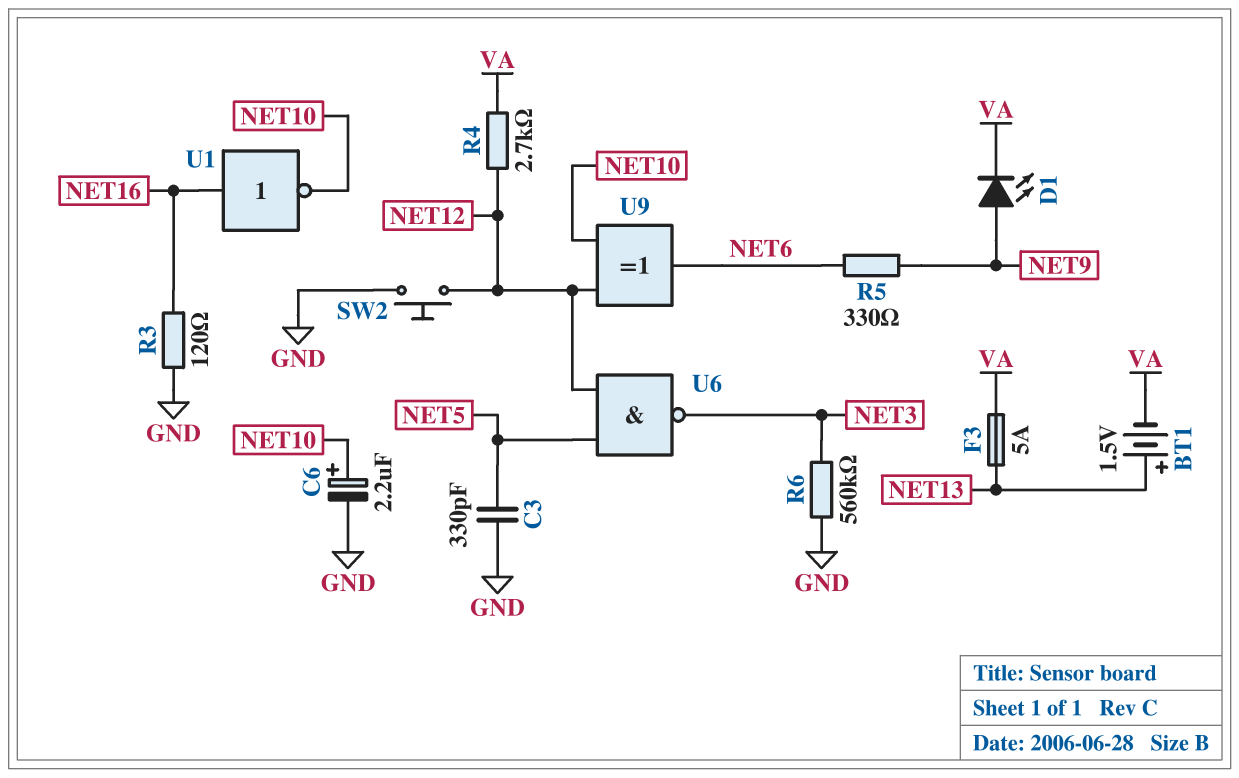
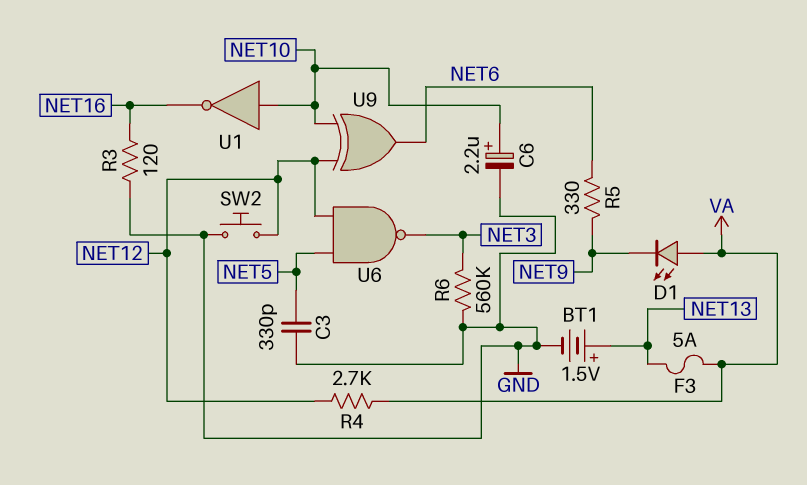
BT1: 1.5V (plus NET13, minus VA) -> 1.5V (plus NET13, minus GND)
D1: LED (A NET9, K VA) -> LED (A VA, K NET9)
U1: NOT (in NET16, out NET10) -> NOT (in NET10, out NET16)

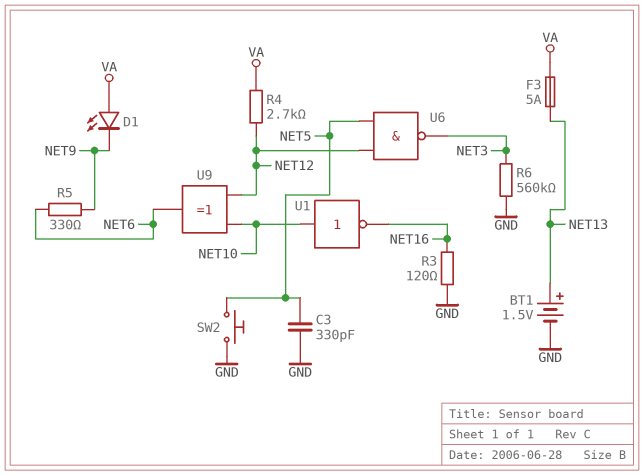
C6: 2.2uF (plus NET10, minus GND) -> none
SW2: button (GND, NET12) -> button (GND, NET5)

